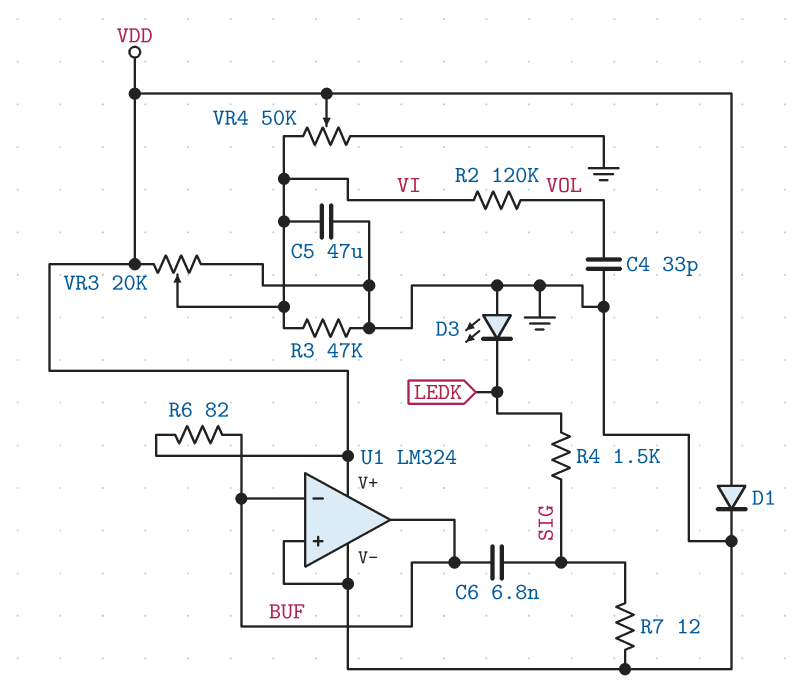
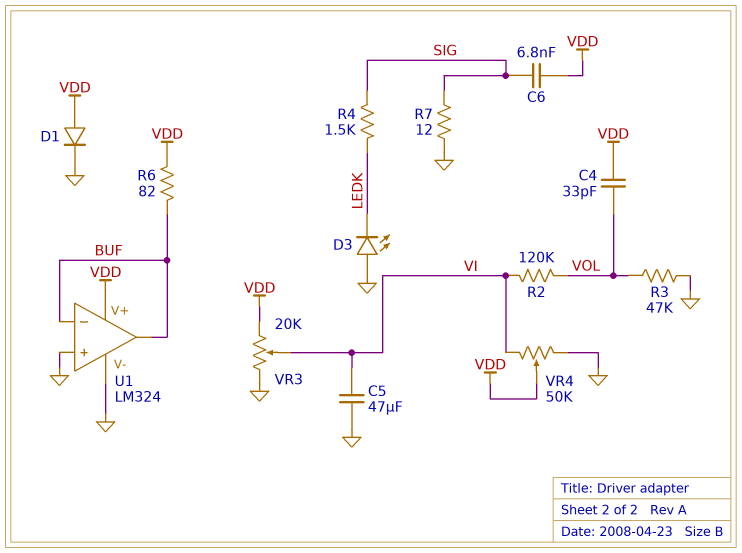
C4: 33pF (GND, VOL) -> 33pF (VDD, VOL)
C6: 6.8nF (BUF, SIG) -> 6.8nF (SIG, VDD)
R3: 47k (GND, VI) -> 47k (GND, VOL)

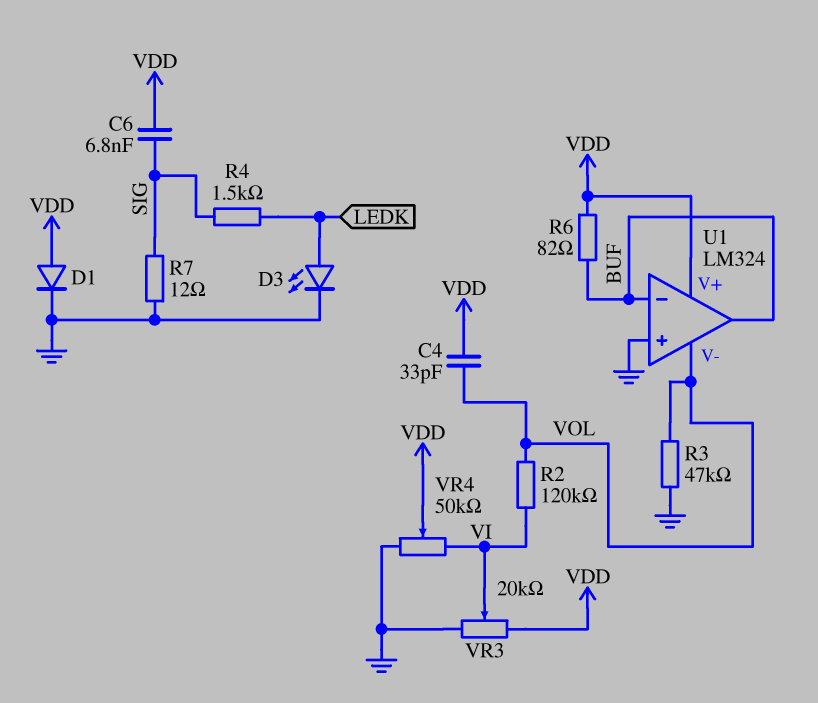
C5: 47uF (GND, VI) -> none
D3: LED (A GND, K LEDK) -> LED (A LEDK, K GND)
U1 pin V-: GND -> VOL

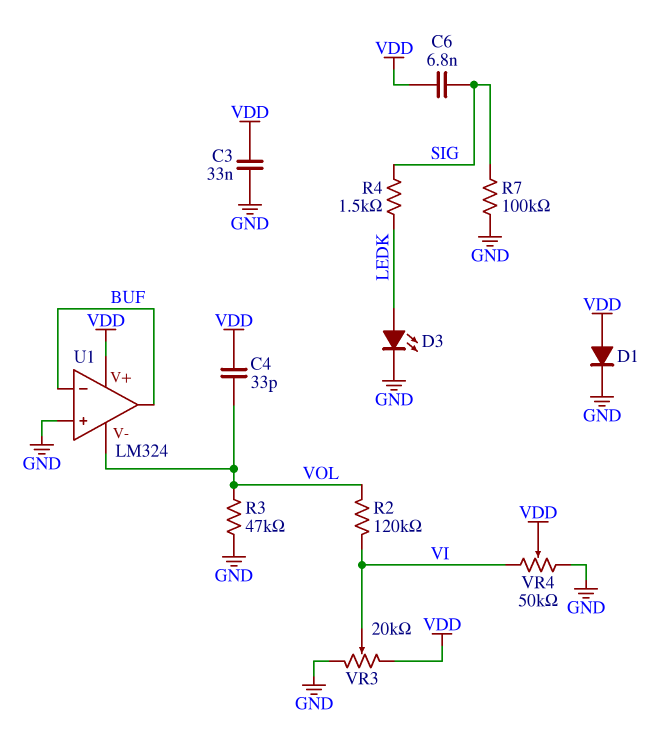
C3: none -> 33nF (GND, VDD)
R6: 82 (BUF, VDD) -> none
R7: 12 (GND, SIG) -> 100k (GND, SIG)

